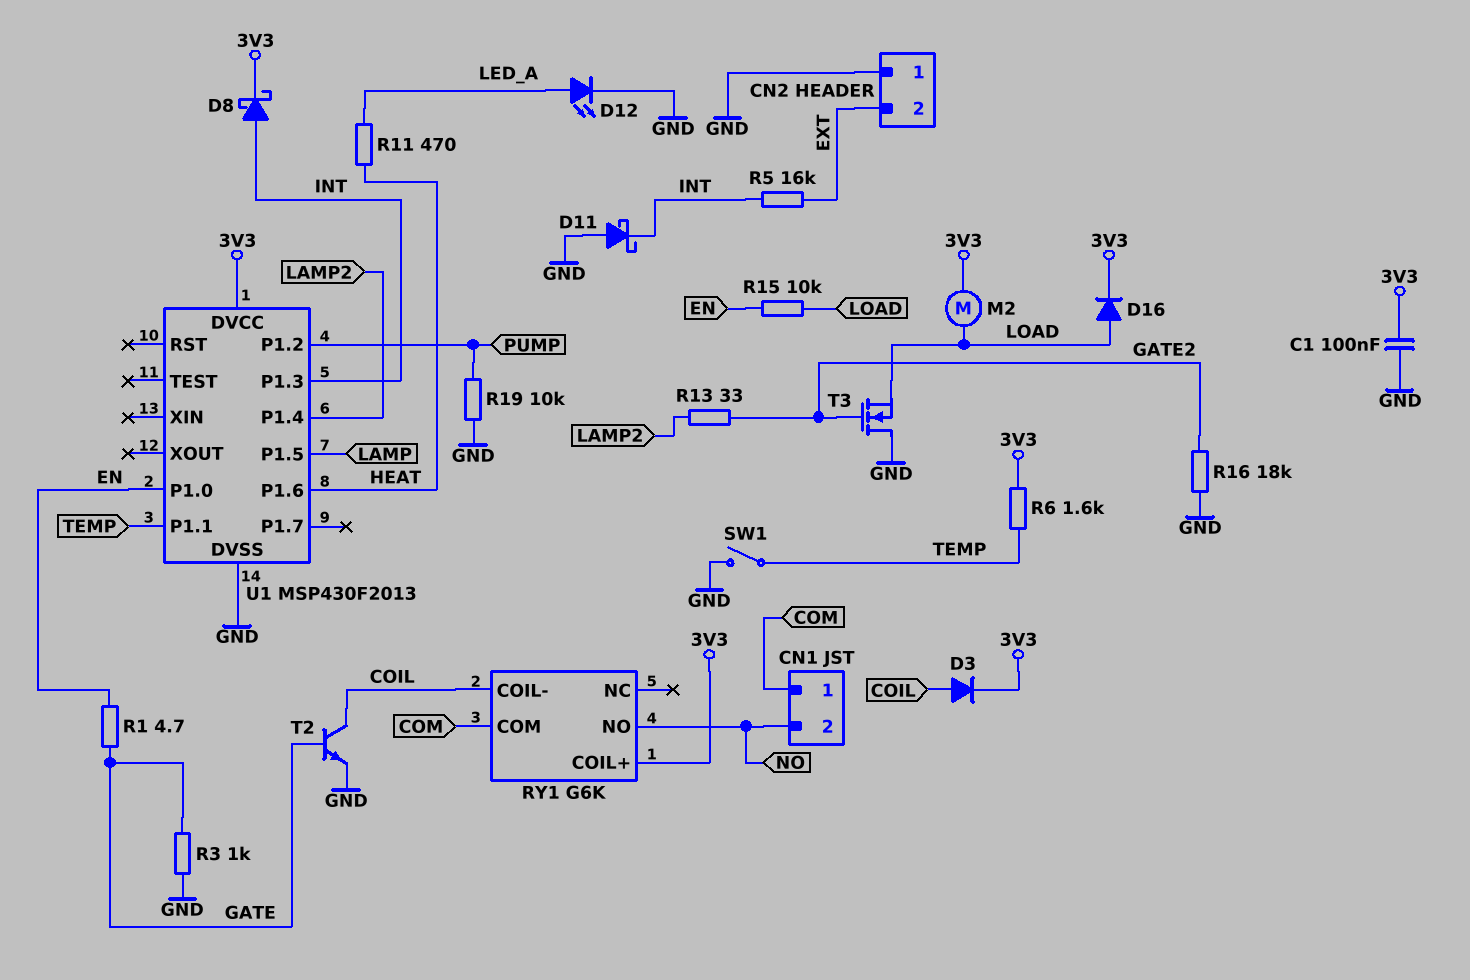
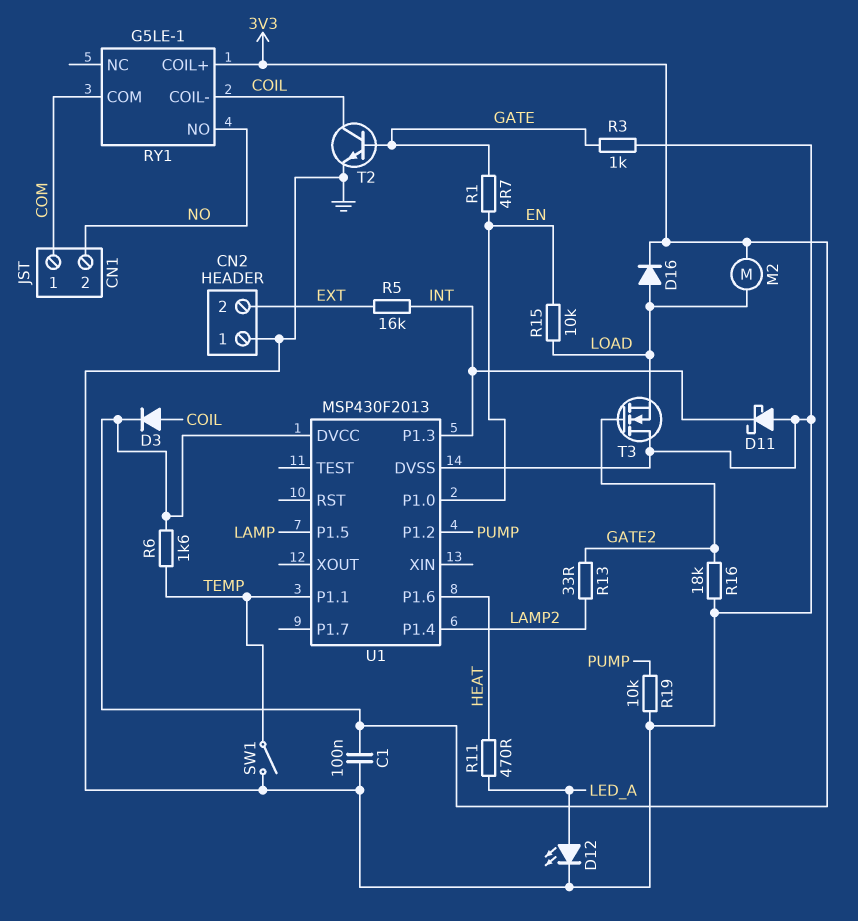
D8: schottky (A INT, K 3V3) -> none
RY1: G6K -> G5LE-1

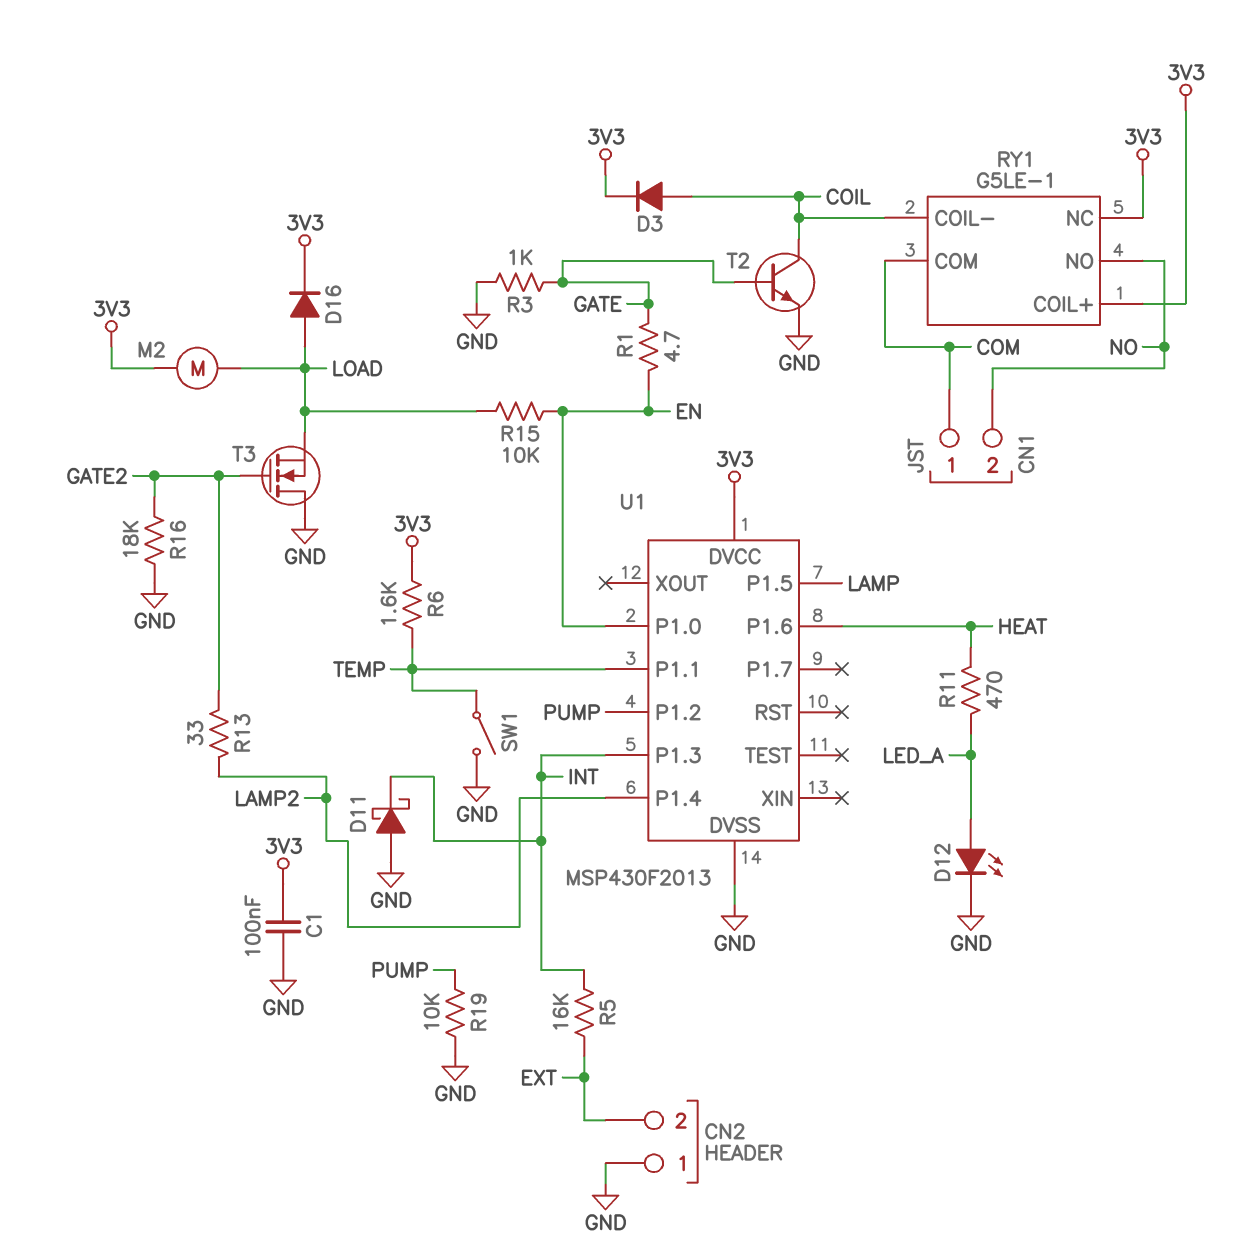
RY1 pin NC: none -> 3V3

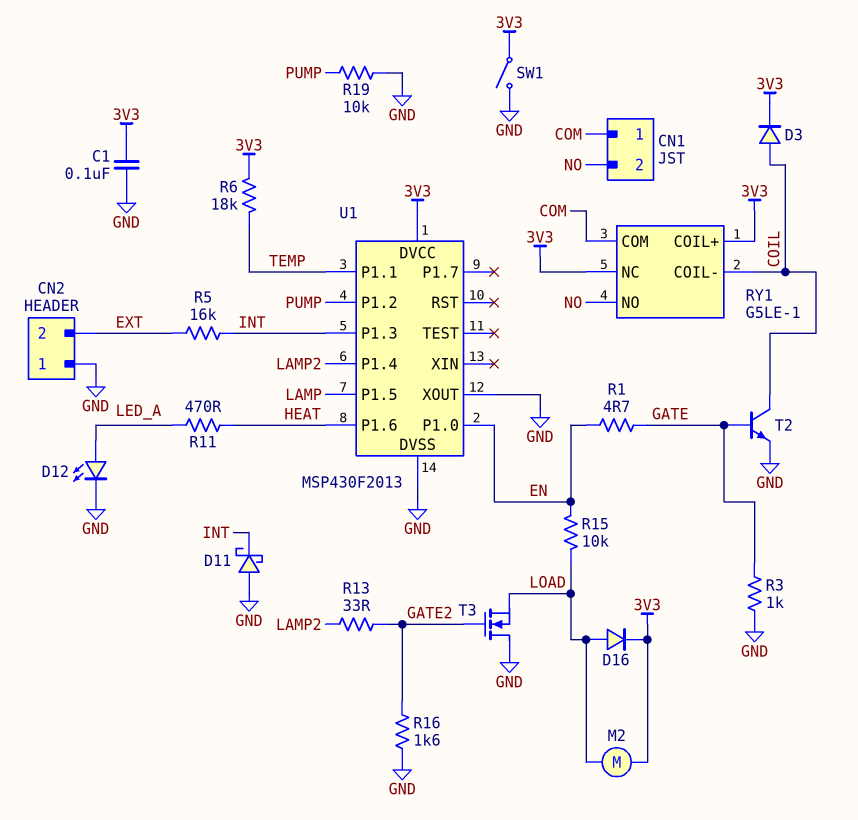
R6: 1.6k (3V3, TEMP) -> 18k (3V3, TEMP)
R16: 18k (GATE2, GND) -> 1.6k (GATE2, GND)
SW1: switch (GND, TEMP) -> switch (3V3, GND)
U1 pin XOUT: none -> GND

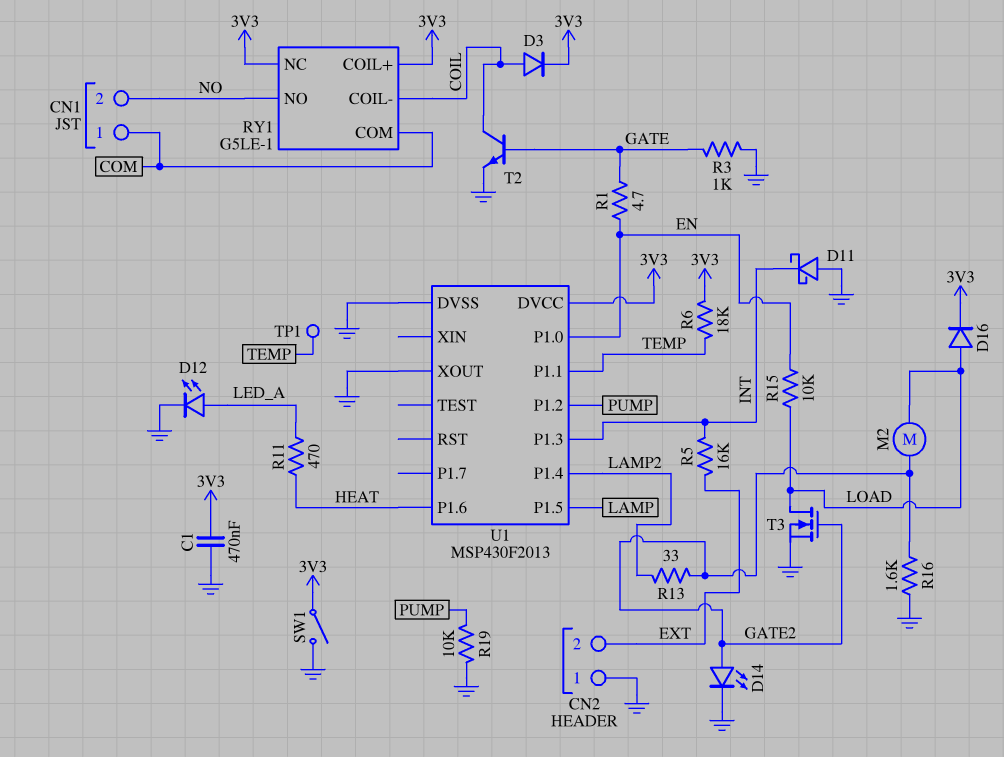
C1: 100nF (3V3, GND) -> 470nF (3V3, GND)
D14: none -> LED (A GATE2, K GND)
M2: motor (3V3, LOAD) -> motor (GATE2, LOAD)
T3: NMOS (G GATE2, D GND, S LOAD) -> NMOS (G GATE2, D LOAD, S GND)
TP1: none -> test point (TEMP)

